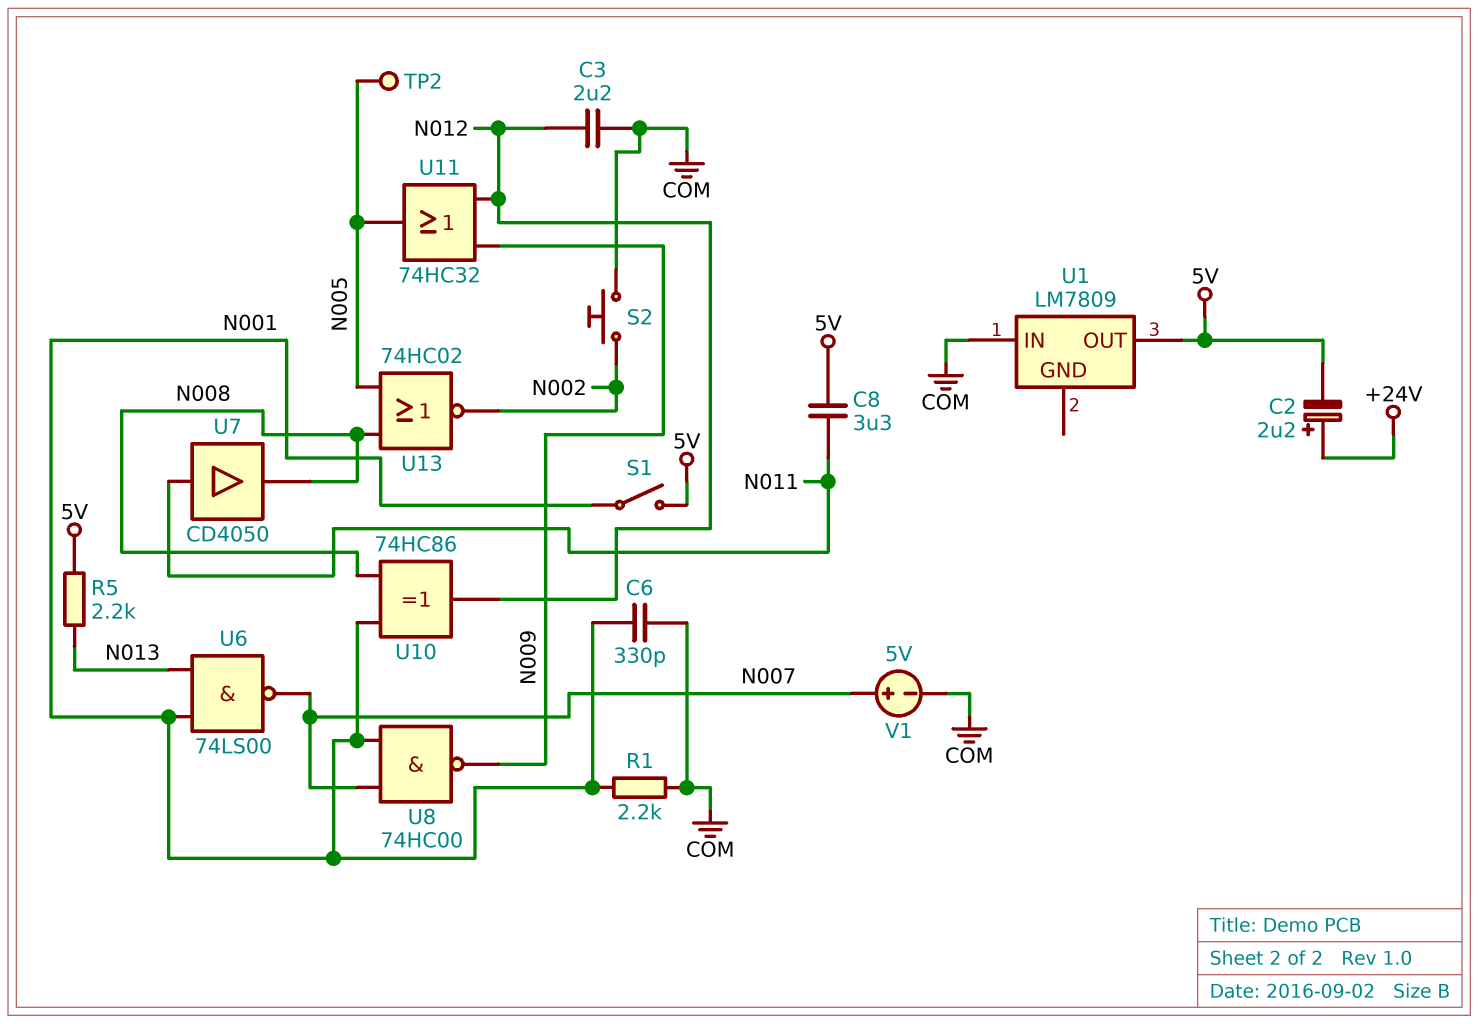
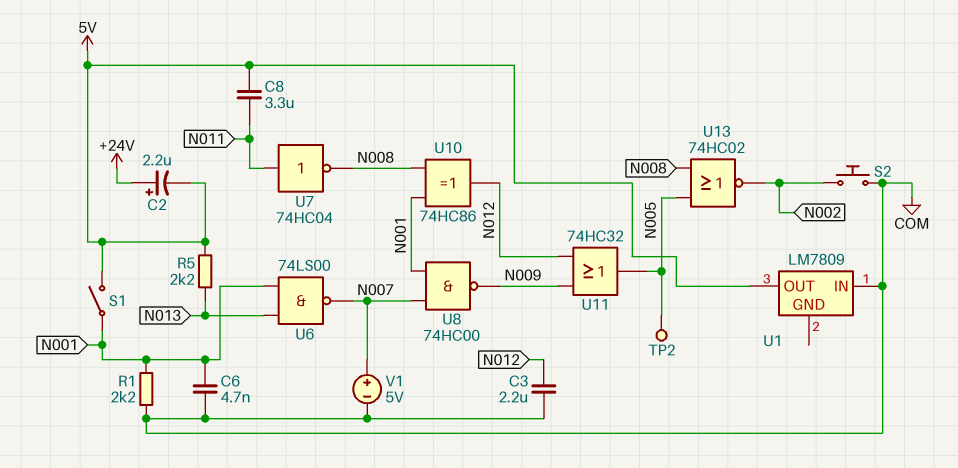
C6: 330pF (COM, N001) -> 4.7nF (COM, N001)
U7: buffer CD4050 (in N011, out N008) -> NOT 74HC04 (in N011, out N008)

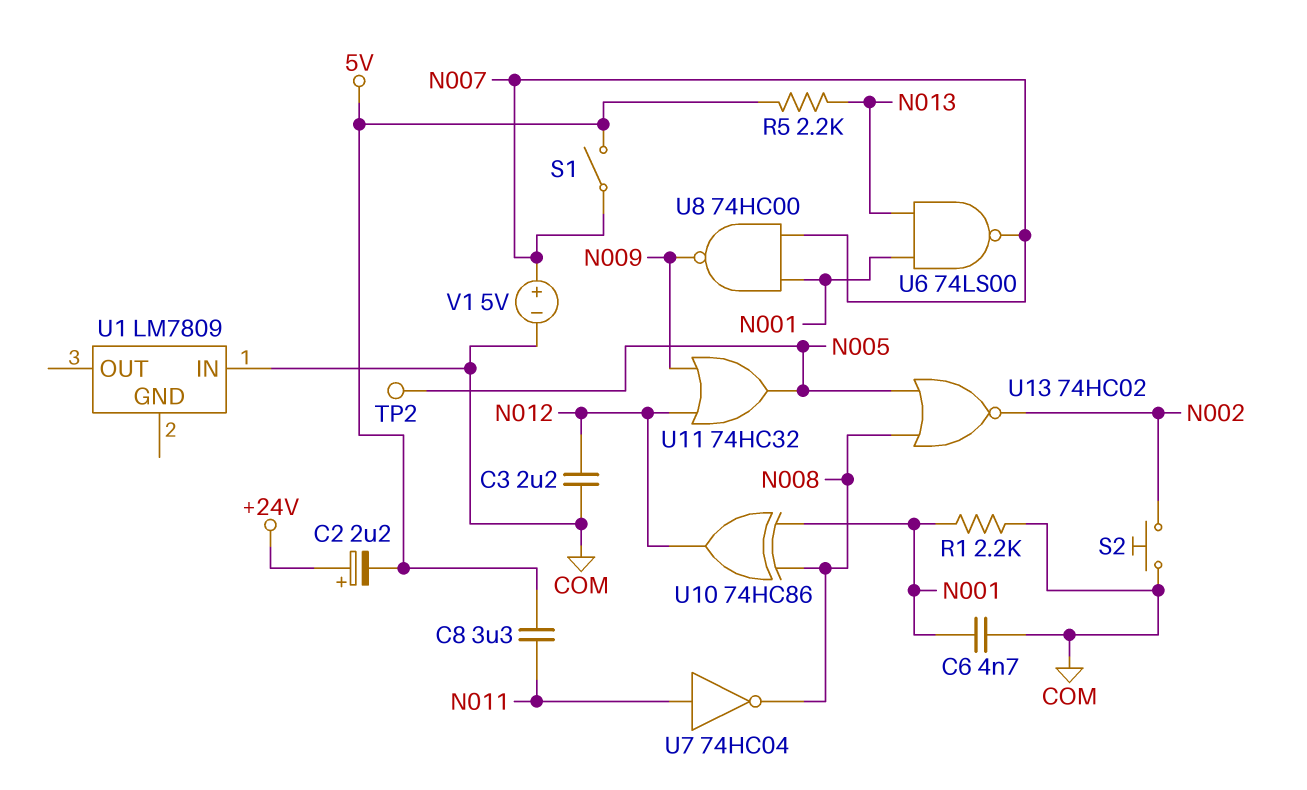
S1: switch (5V, N001) -> switch (5V, N007)
U1 pin OUT: 5V -> none

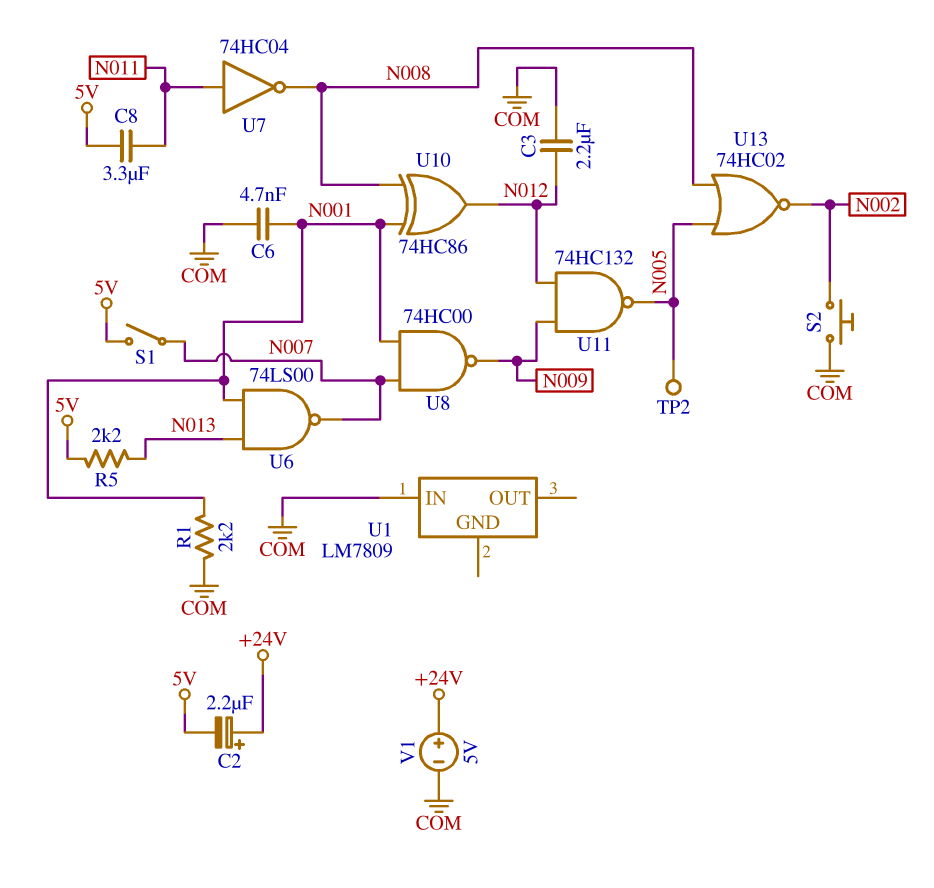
U11: OR 74HC32 (in N009, in N012, out N005) -> NAND 74HC132 (in N009, in N012, out N005)
V1: 5V (plus N007, minus COM) -> 5V (plus +24V, minus COM)

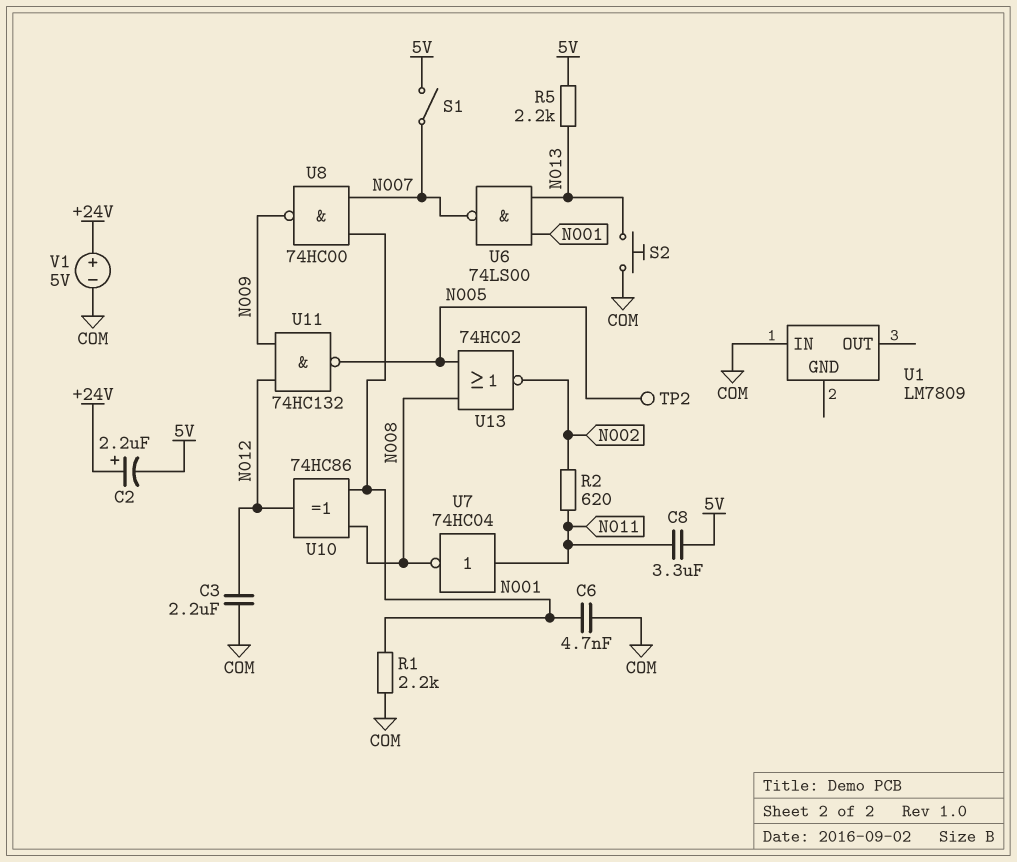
R2: none -> 620 (N002, N011)
S2: button (COM, N002) -> button (COM, N013)

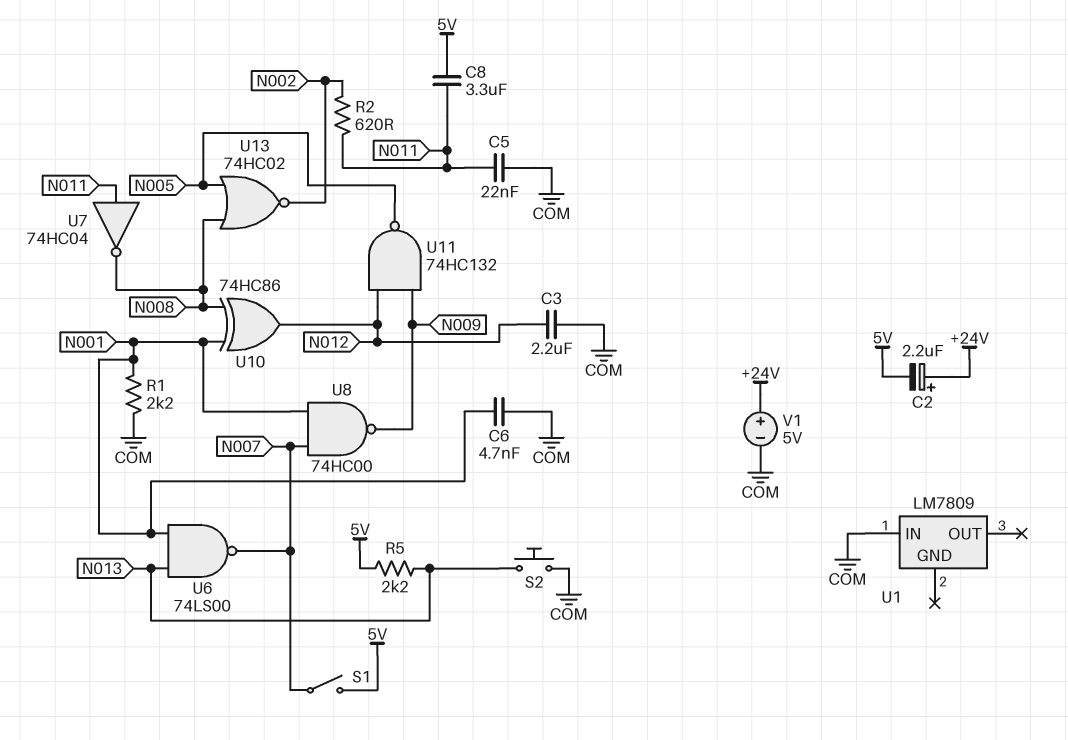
C5: none -> 22nF (COM, N011)
TP2: test point (N005) -> none

